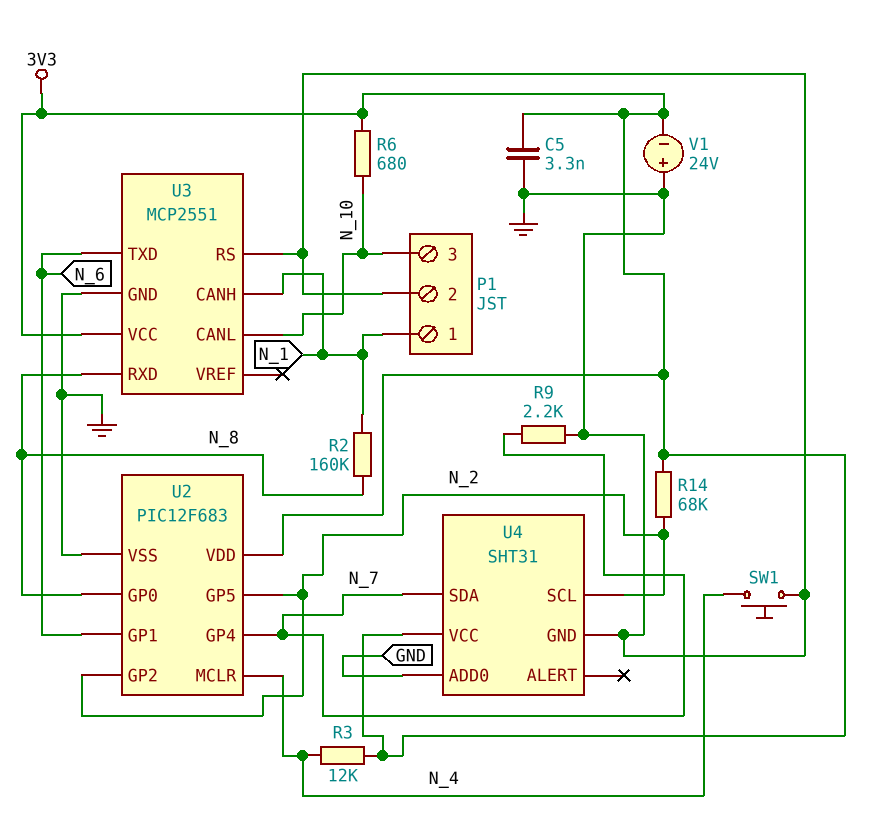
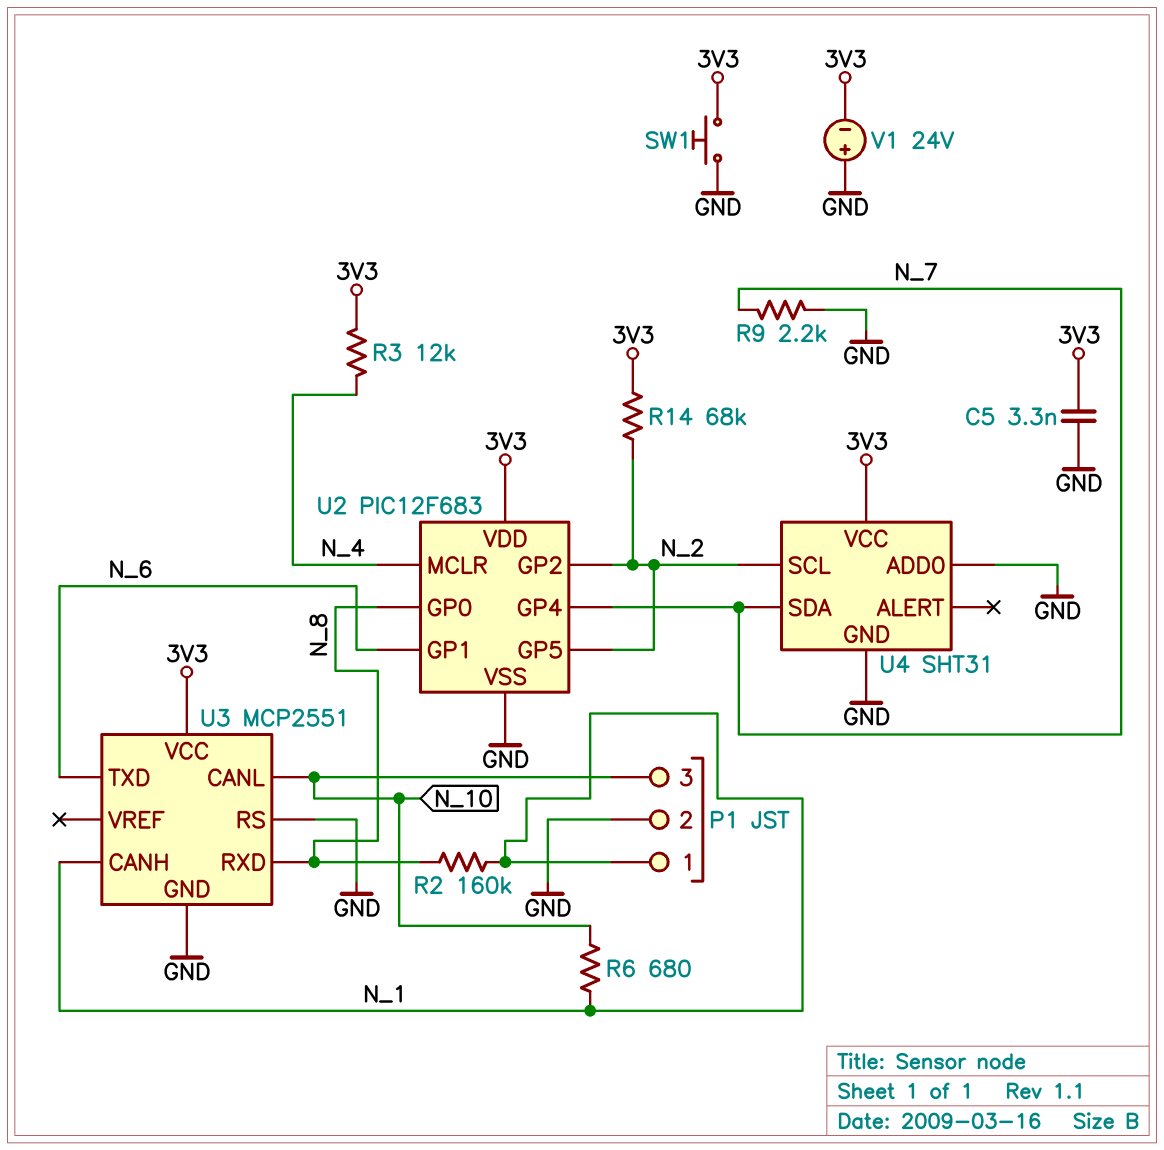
R6: 680 (3V3, N_10) -> 680 (N_1, N_10)
SW1: button (GND, N_4) -> button (3V3, GND)

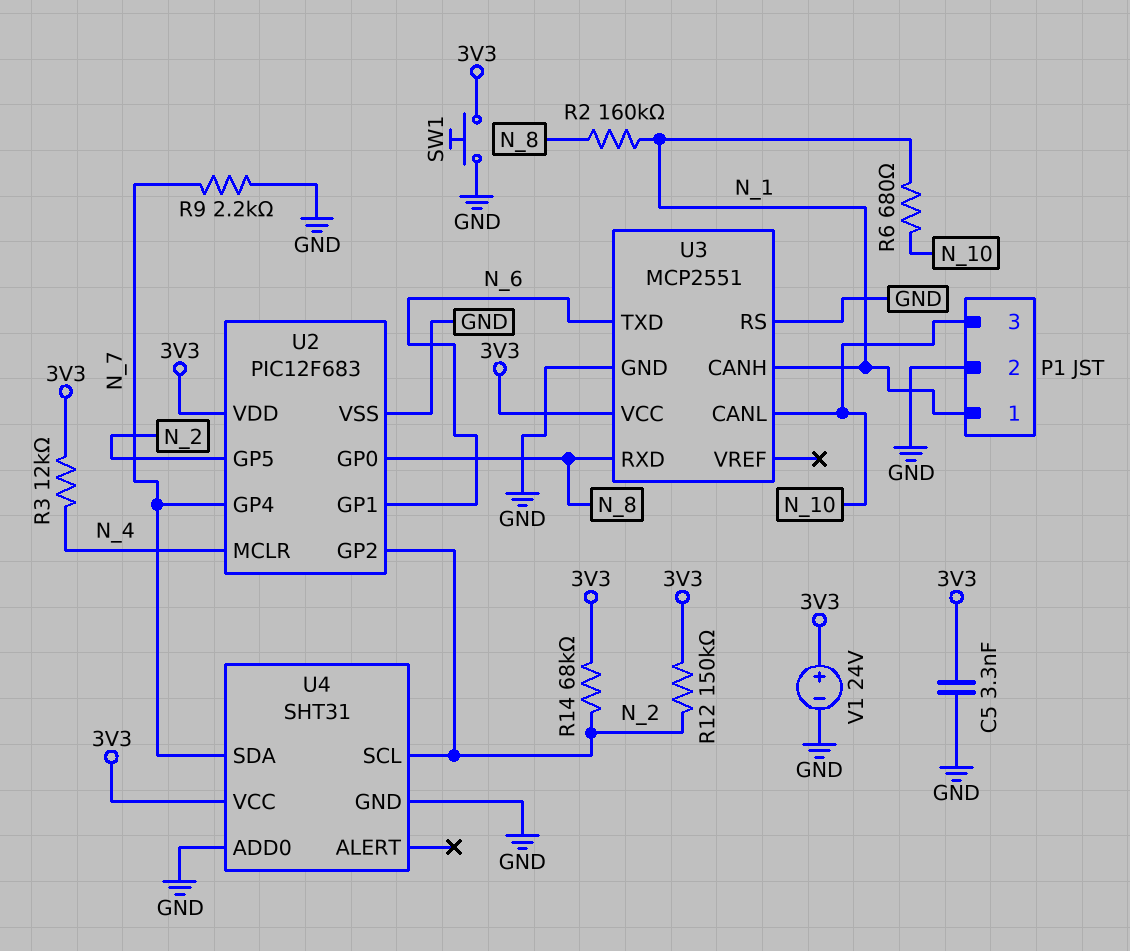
R12: none -> 150k (3V3, N_2)
V1: 24V (plus GND, minus 3V3) -> 24V (plus 3V3, minus GND)

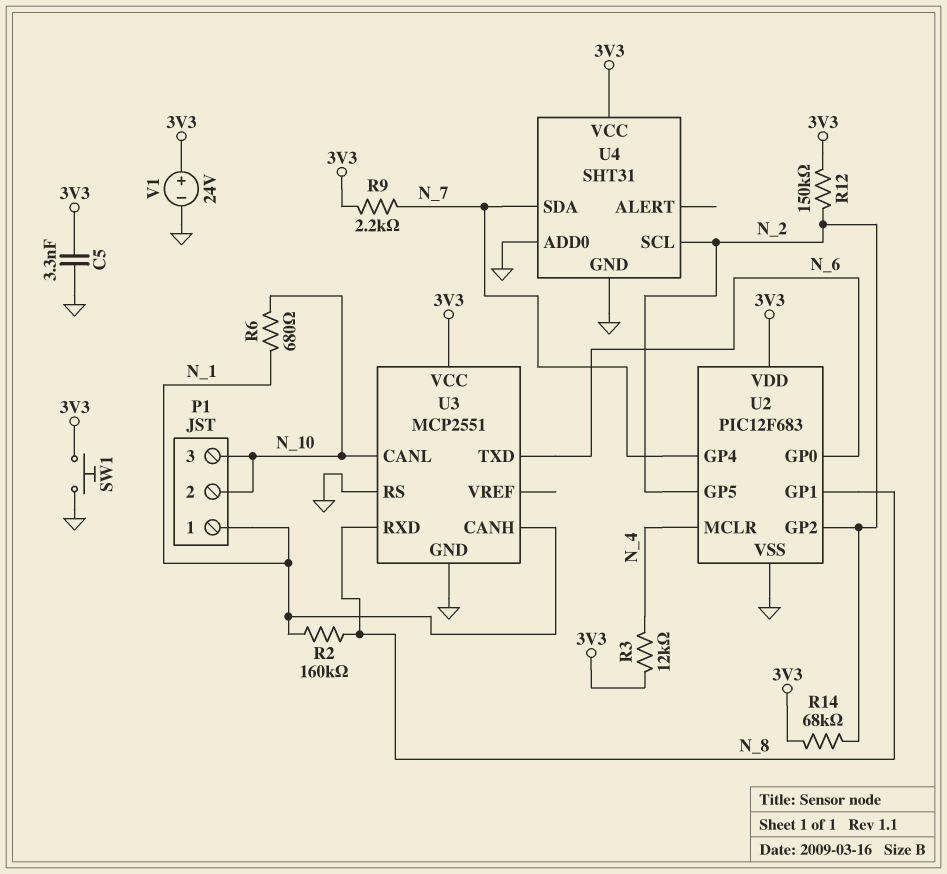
P1 pin 2: GND -> N_10
R9: 2.2k (GND, N_7) -> 2.2k (3V3, N_7)
U2 pin GP0: N_8 -> N_6
U2 pin GP1: N_6 -> N_8

